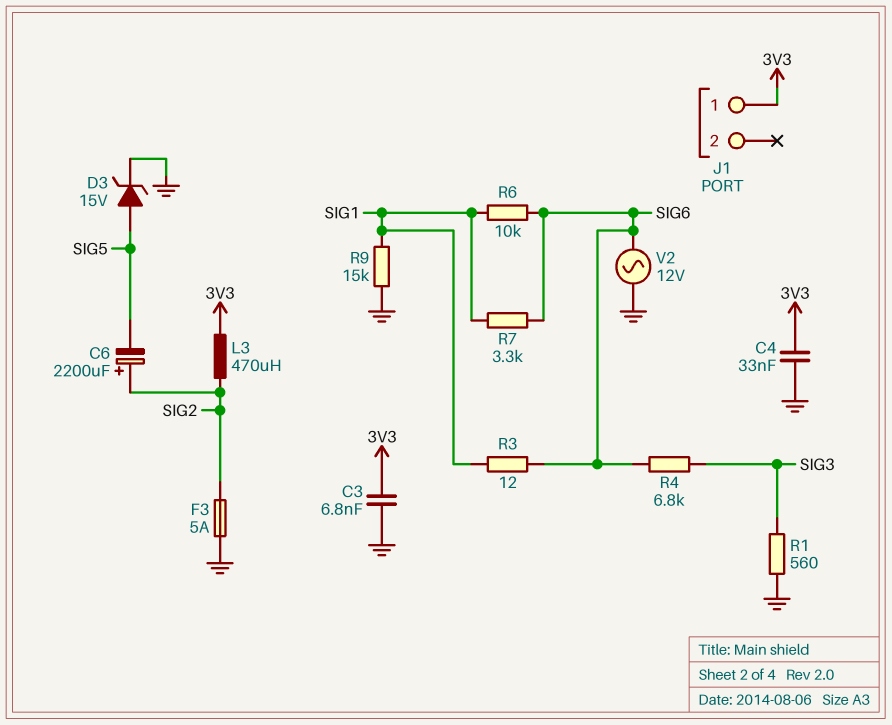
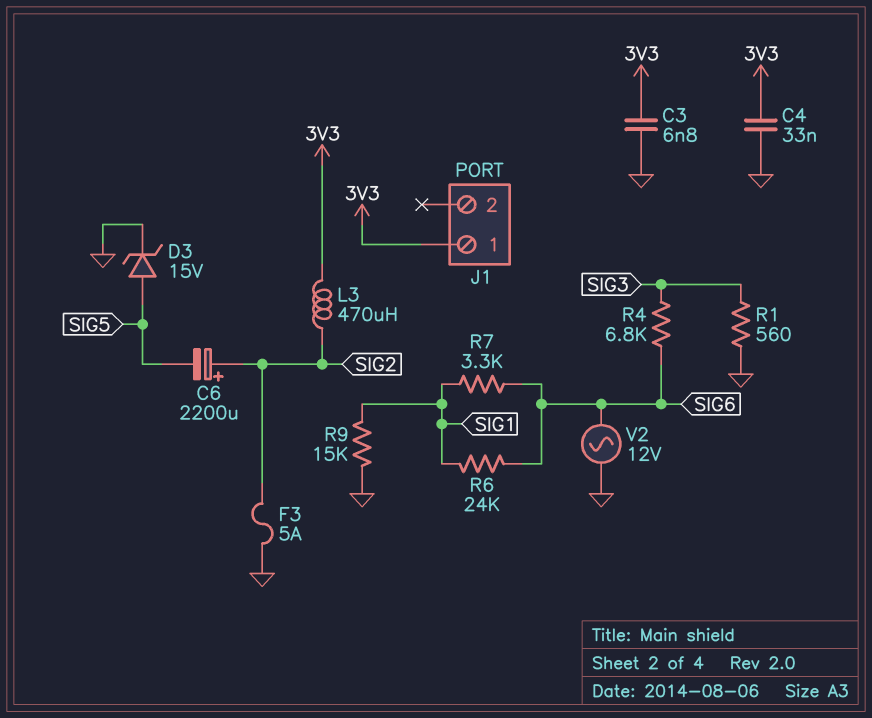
R3: 12 (SIG1, SIG6) -> none
R6: 10k (SIG1, SIG6) -> 24k (SIG1, SIG6)

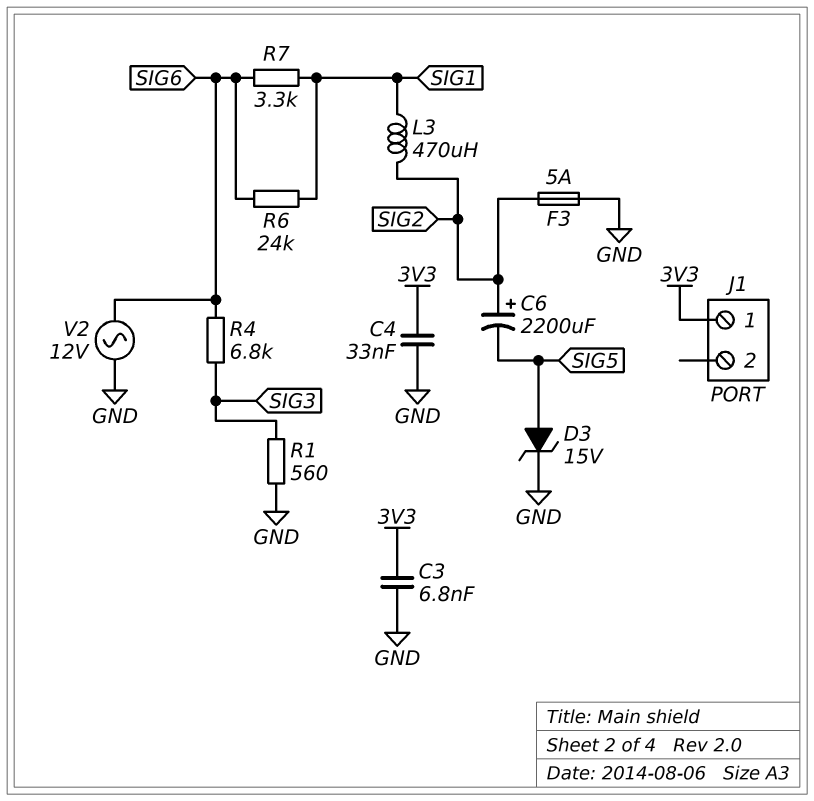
L3: 470uH (3V3, SIG2) -> 470uH (SIG1, SIG2)
R9: 15k (GND, SIG1) -> none

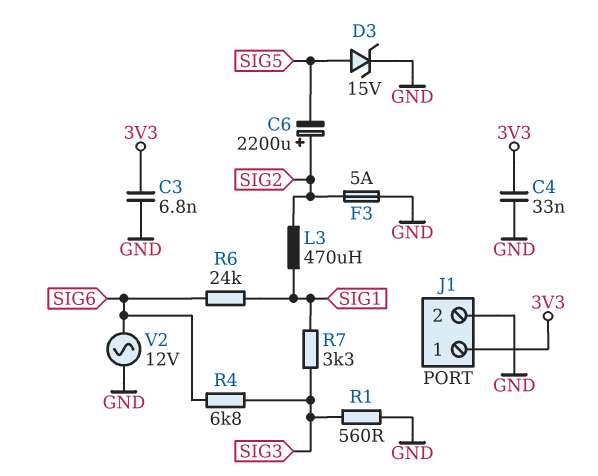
J1 pin 2: none -> GND
R7: 3.3k (SIG1, SIG6) -> 3.3k (SIG1, SIG3)

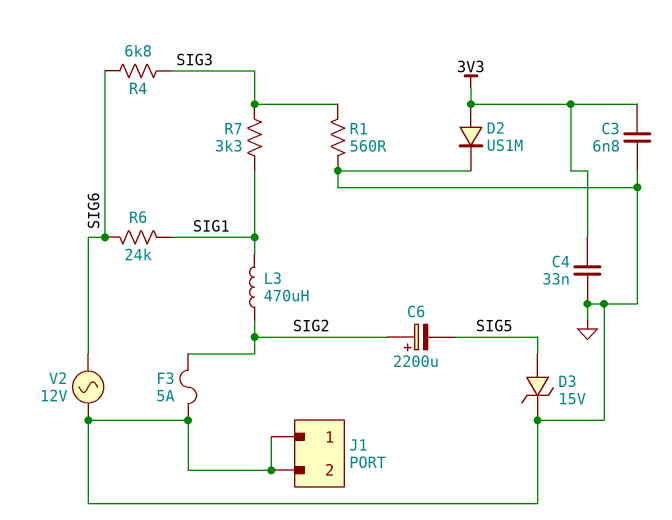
D2: none -> diode US1M (A 3V3, K GND)
J1 pin 1: 3V3 -> GND

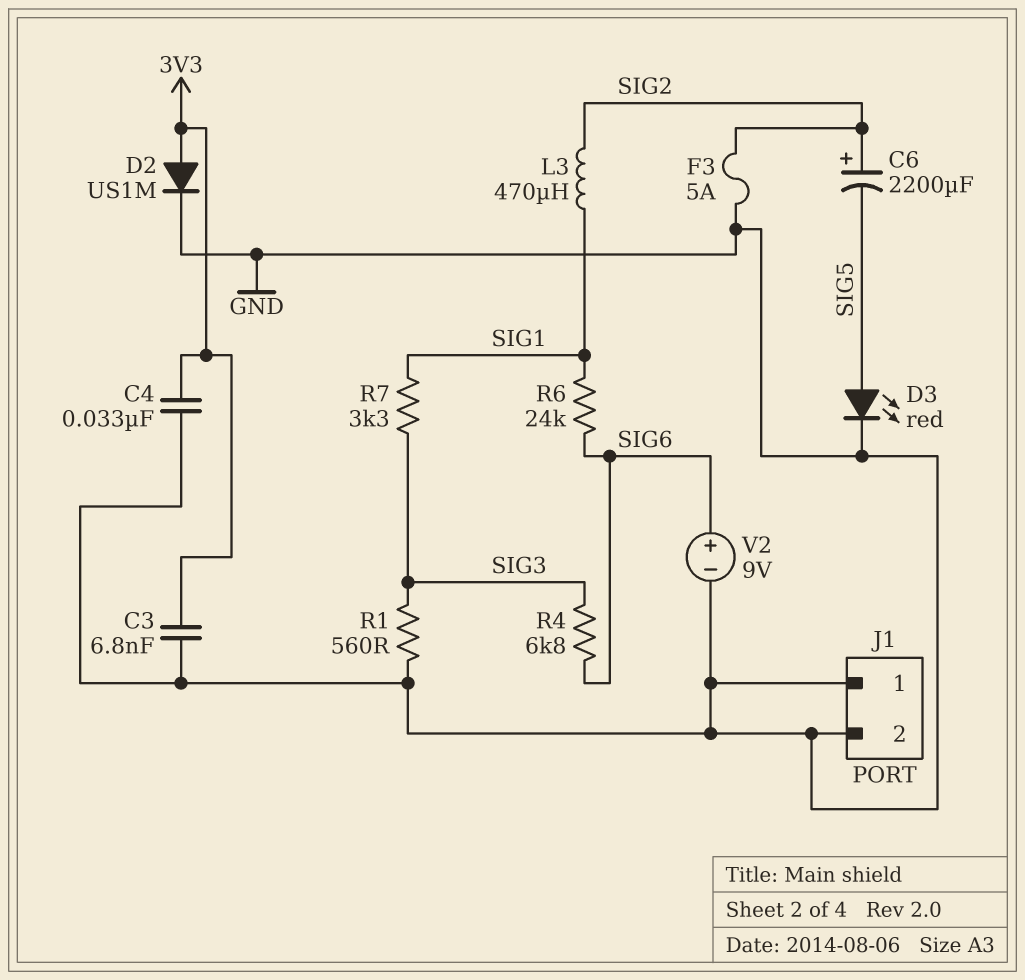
D3: zener 15V (A SIG5, K GND) -> LED red (A SIG5, K GND)
V2: AC 12V (GND, SIG6) -> 9V (plus SIG6, minus GND)

